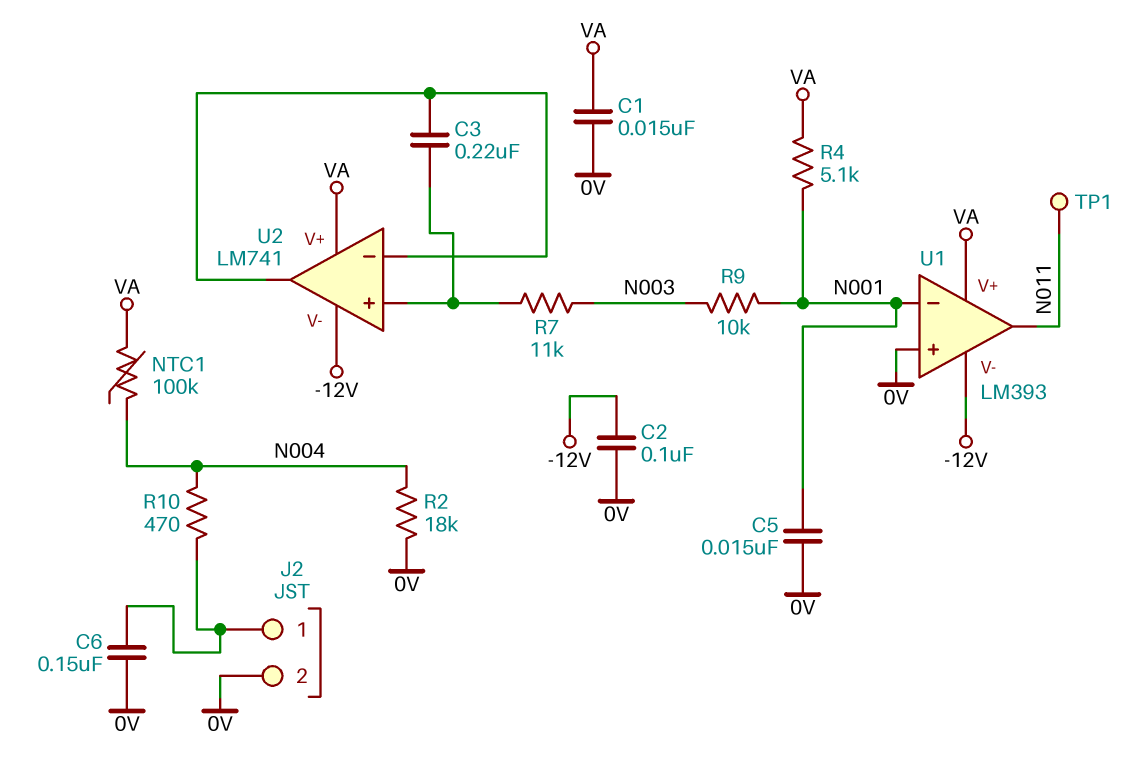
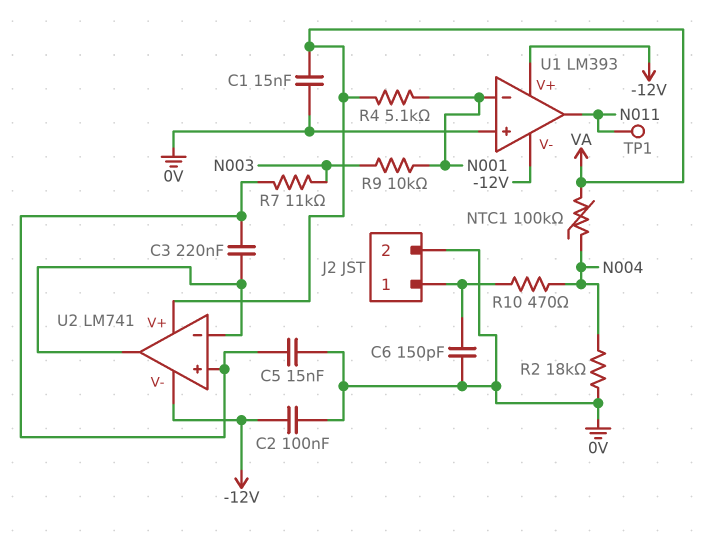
C5: 15nF (0V, N001) -> 15nF (0V, U2/in+)
C6: 150nF (0V, J2/1) -> 150pF (0V, J2/1)
U1 pin V+: VA -> -12V

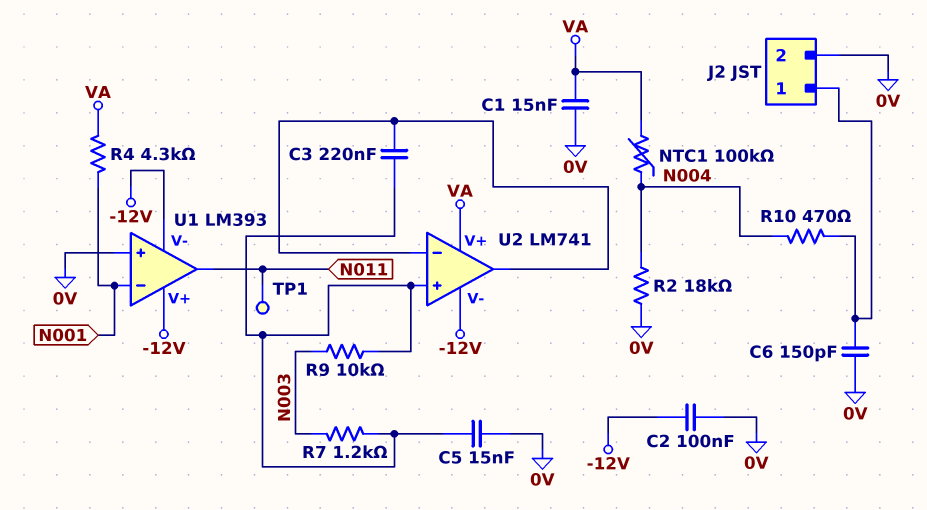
R4: 5.1k (N001, VA) -> 4.3k (N001, VA)
R7: 11k (N003, U2/in+) -> 1.2k (N003, U2/in+)
R9: 10k (N001, N003) -> 10k (N003, U2/in+)

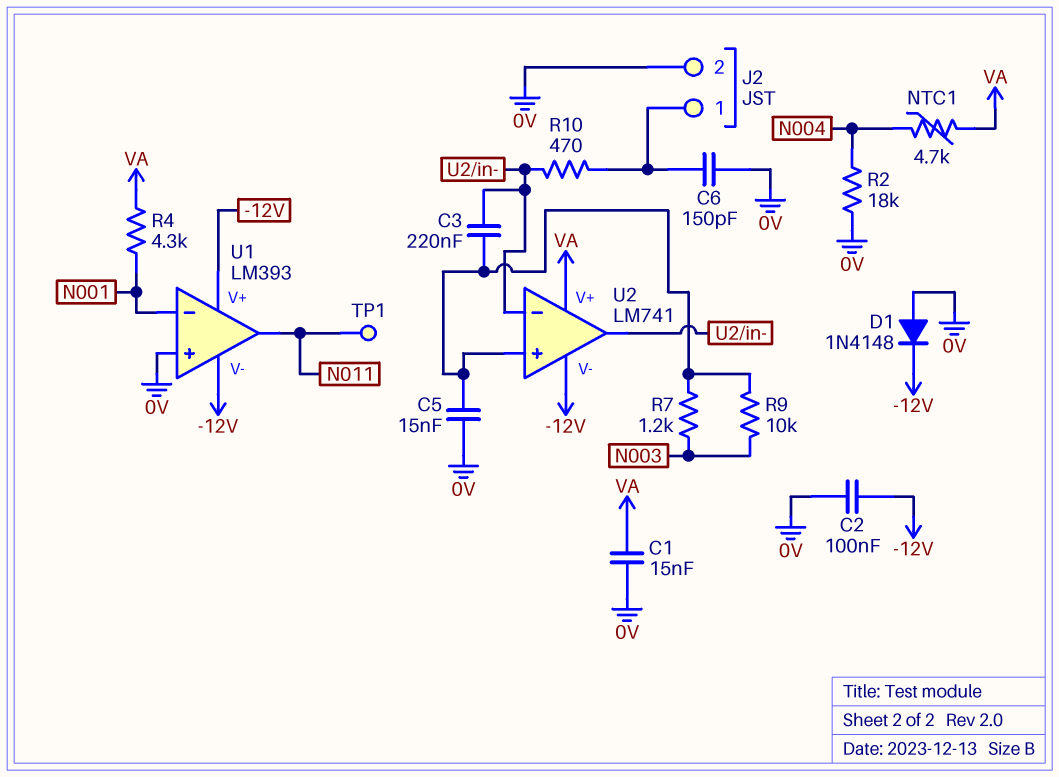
D1: none -> diode 1N4148 (A 0V, K -12V)
NTC1: 100k (N004, VA) -> 4.7k (N004, VA)
R10: 470 (J2/1, N004) -> 470 (J2/1, U2/in-)

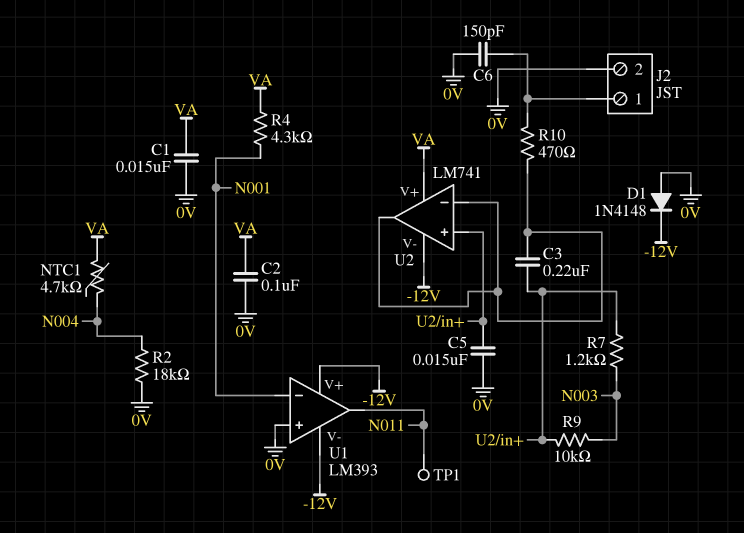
C2: 100nF (-12V, 0V) -> 100nF (0V, VA)

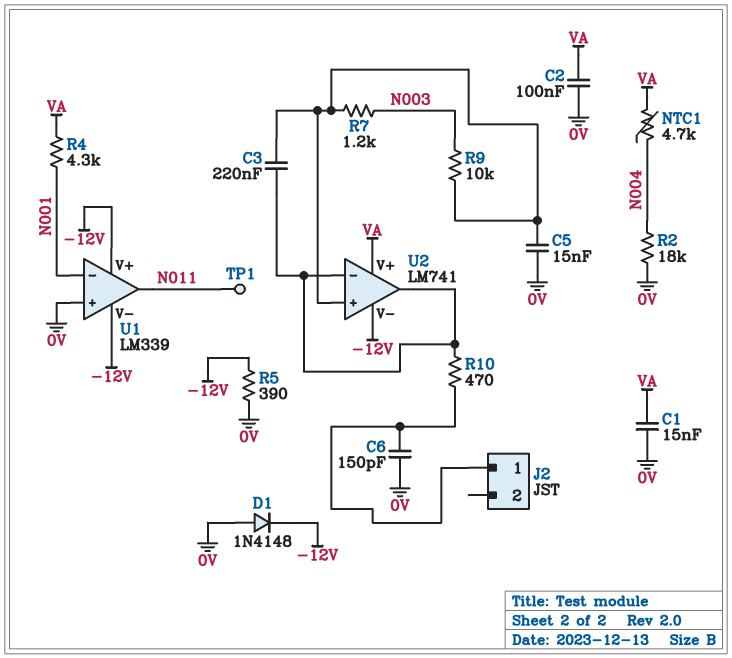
J2 pin 2: 0V -> none
R5: none -> 390 (-12V, 0V)
U1: LM393 -> LM339

